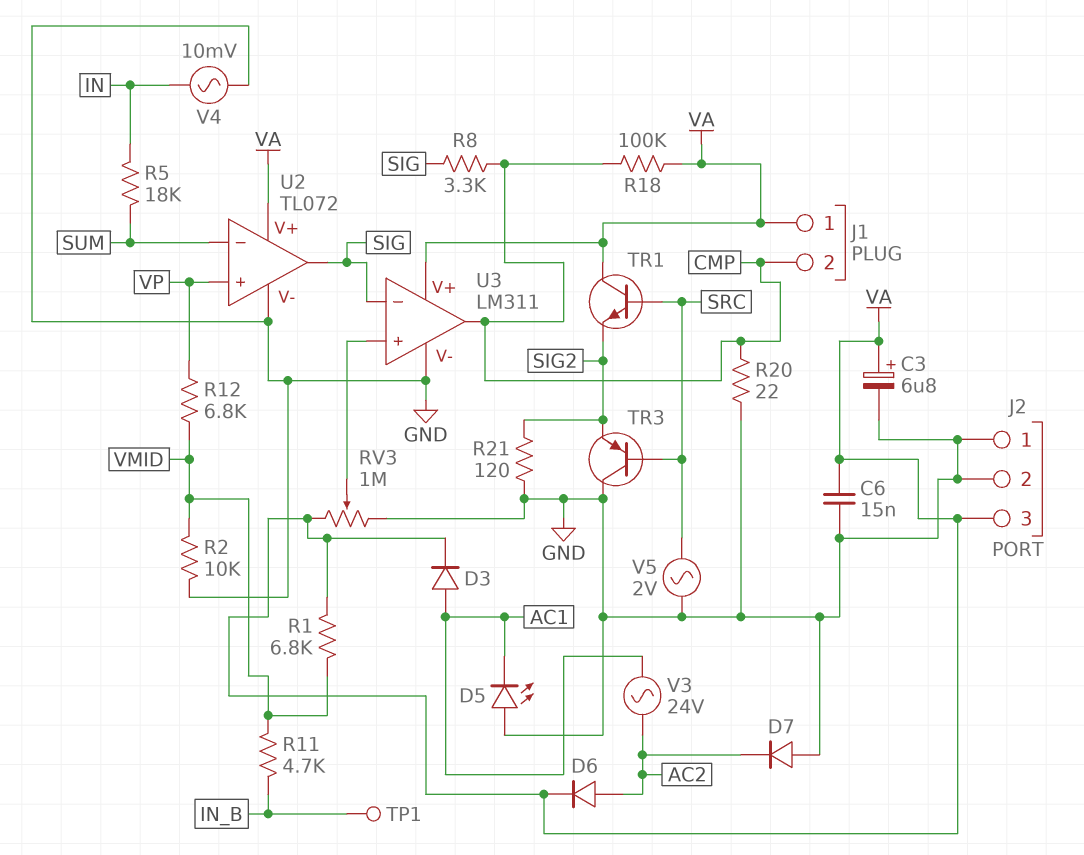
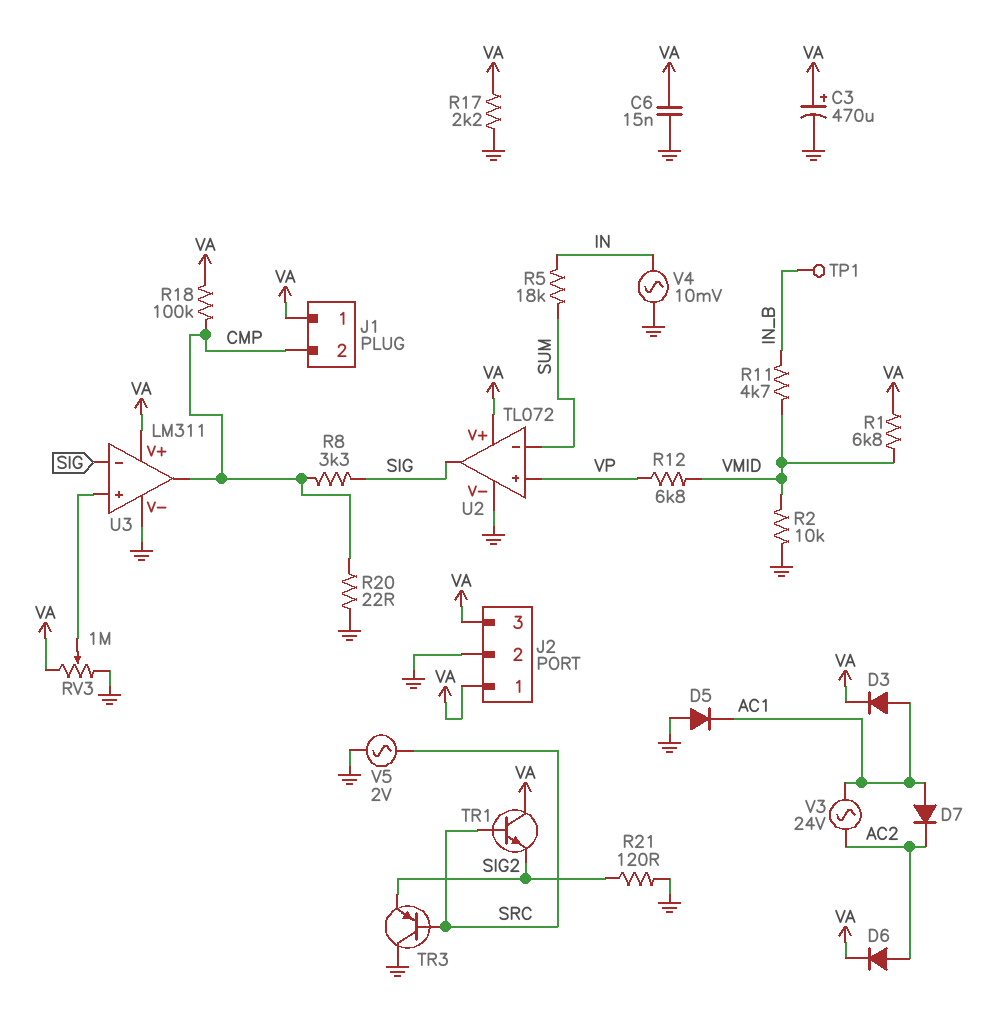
C3: 6.8uF (plus VA, minus GND) -> 470uF (plus VA, minus GND)
D5: LED (A GND, K AC1) -> diode (A GND, K AC1)
D7: diode (A GND, K AC2) -> diode (A AC1, K AC2)
J2 pin 1: GND -> VA
R17: none -> 2.2k (GND, VA)

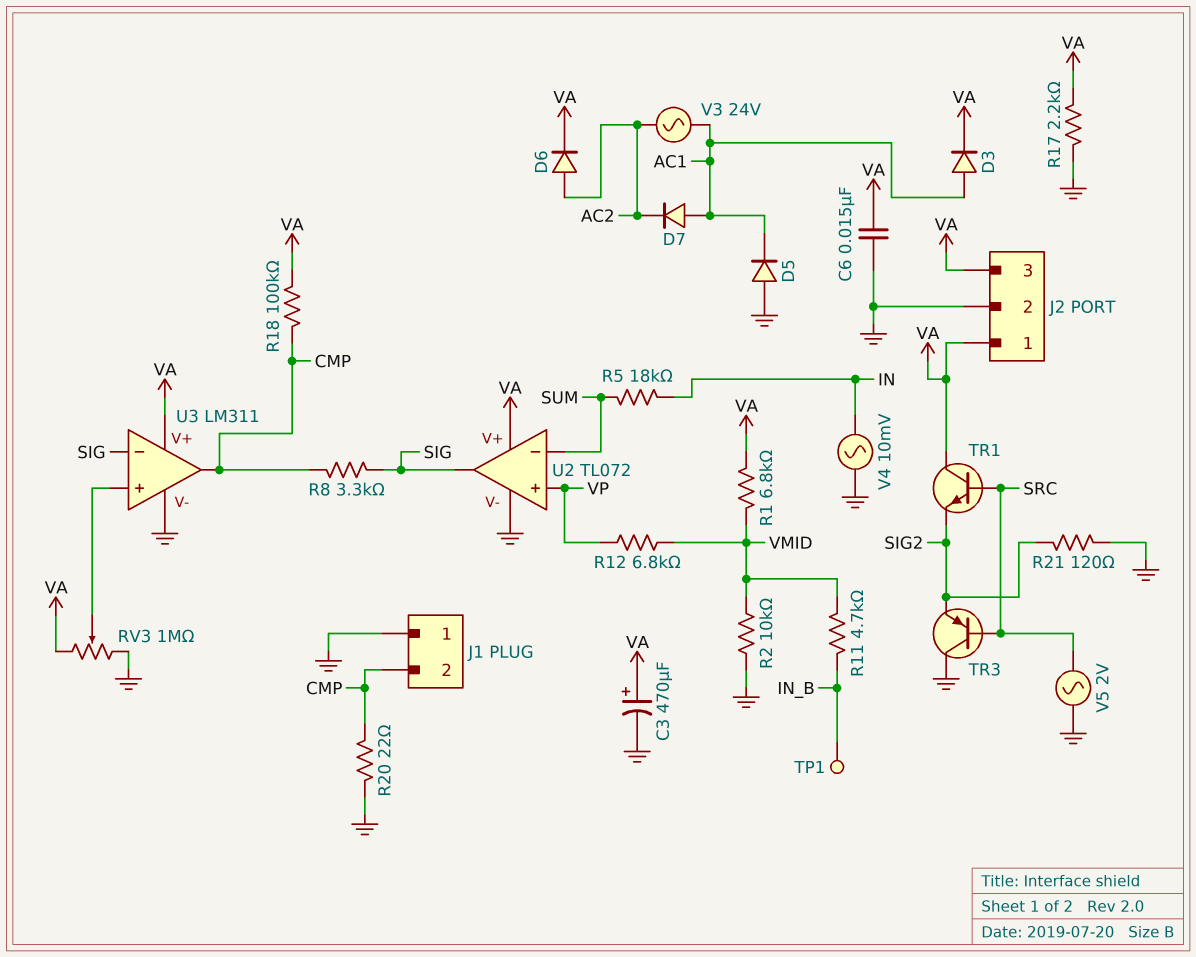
J1 pin 1: VA -> GND

